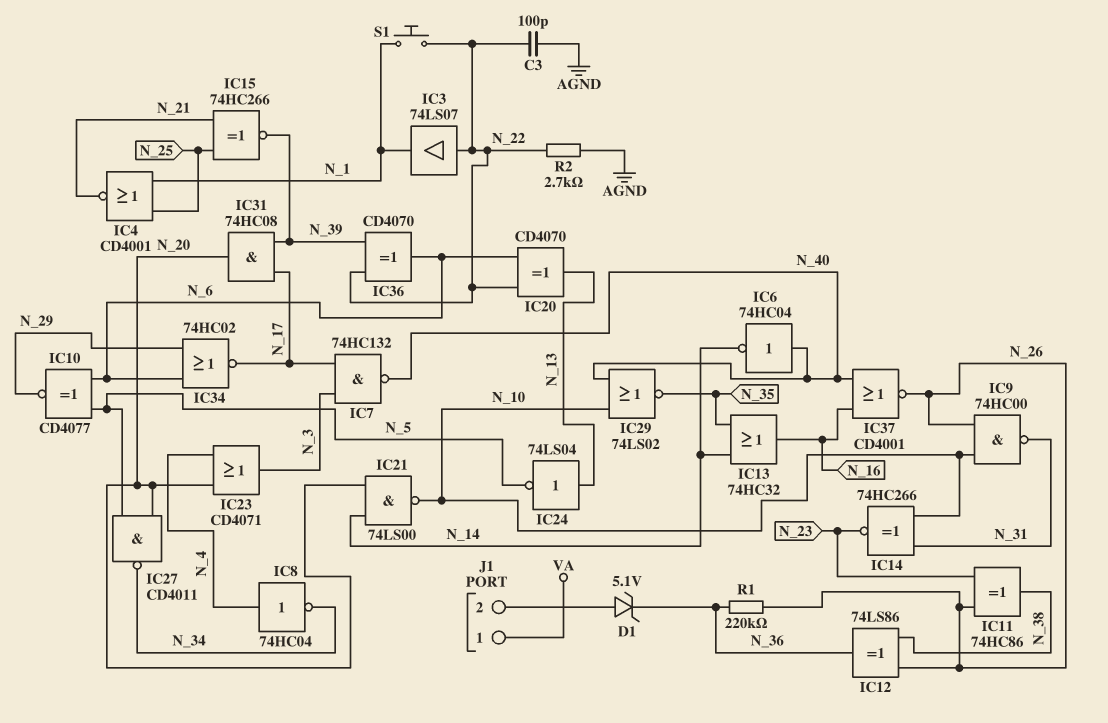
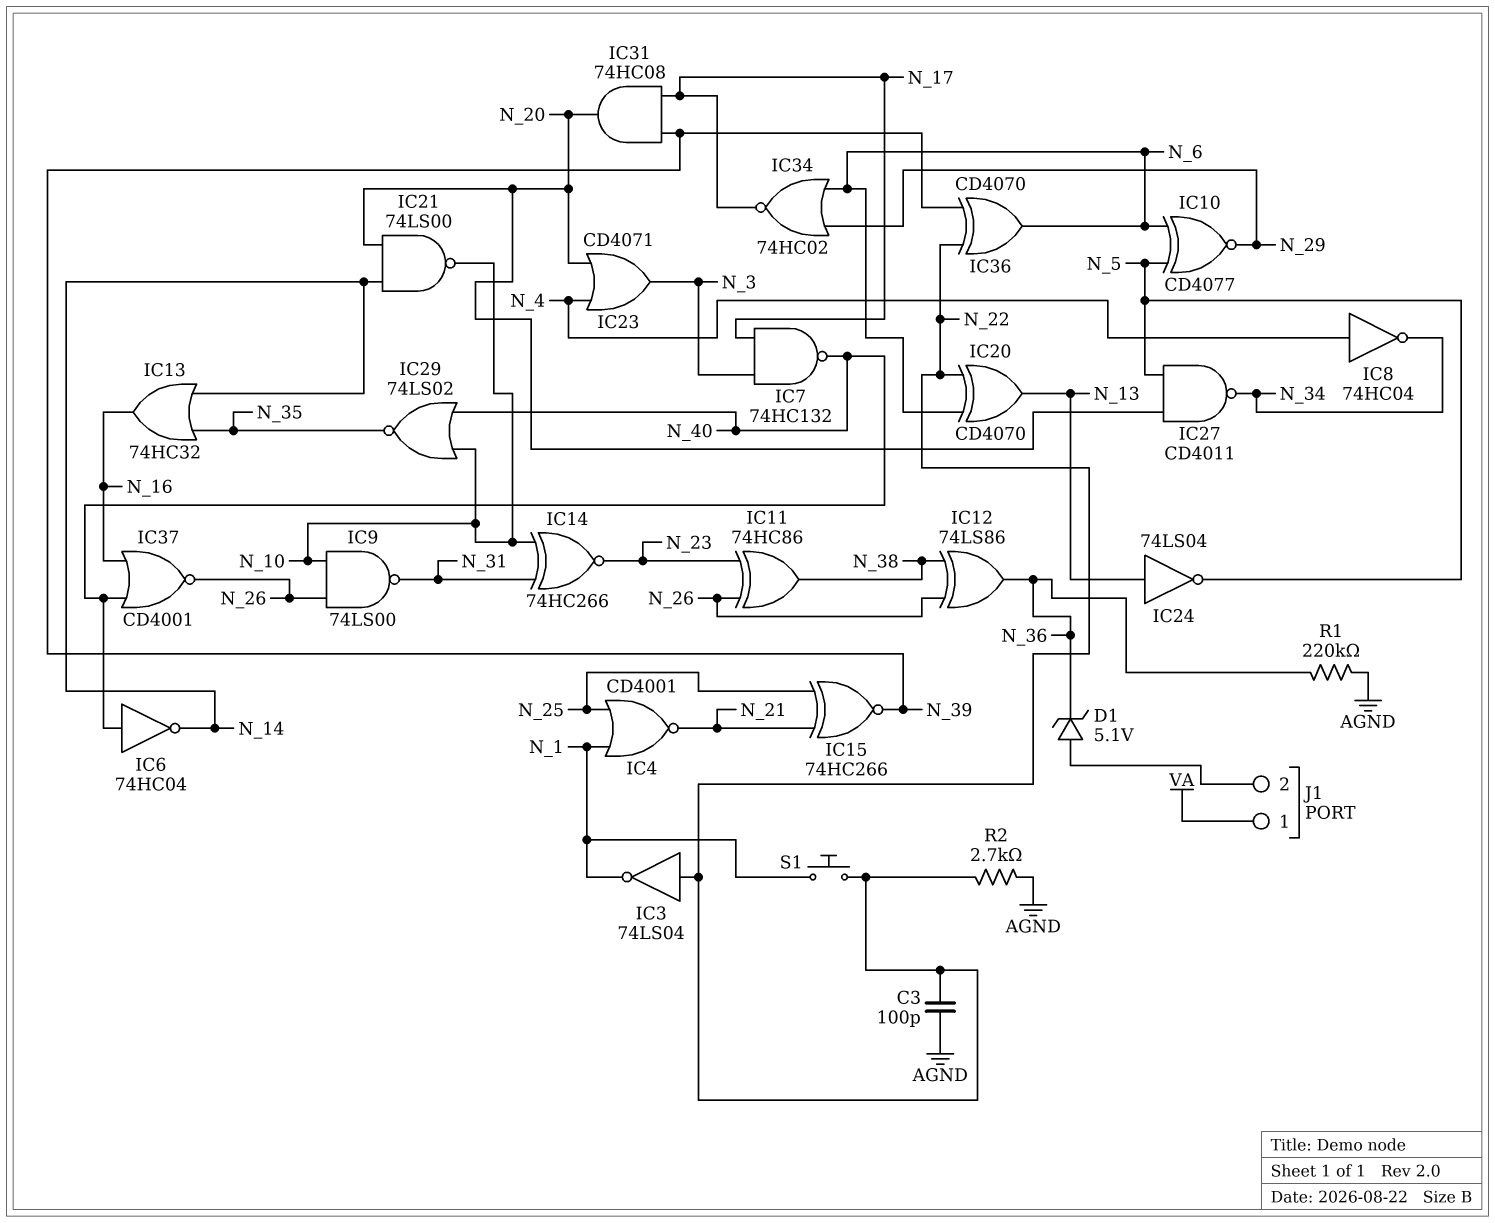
IC3: buffer 74LS07 (in N_22, out N_1) -> NOT 74LS04 (in N_22, out N_1)
IC9: NAND 74HC00 (in N_10, in N_26, out N_31) -> NAND 74LS00 (in N_10, in N_26, out N_31)
R1: 220k (N_26, N_36) -> 220k (AGND, N_36)

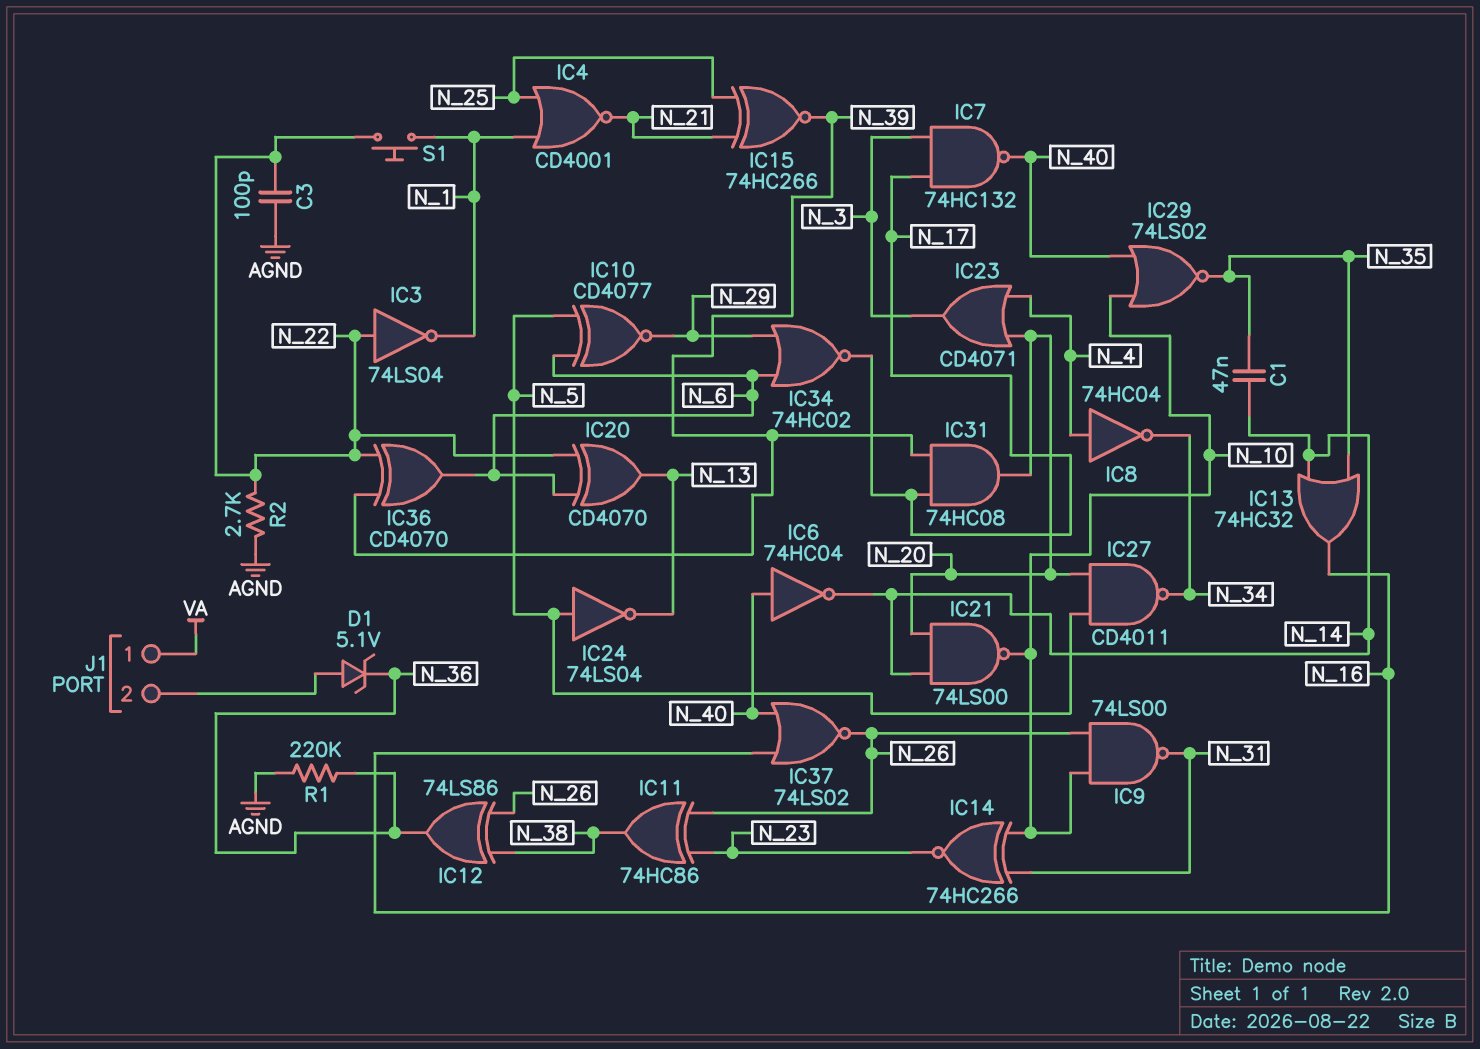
C1: none -> 47nF (N_14, N_35)
IC24: NOT 74LS04 (in N_13, out N_5) -> NOT 74LS04 (in N_5, out N_13)
IC37: NOR CD4001 (in N_16, in N_40, out N_26) -> NOR 74LS02 (in N_16, in N_40, out N_26)

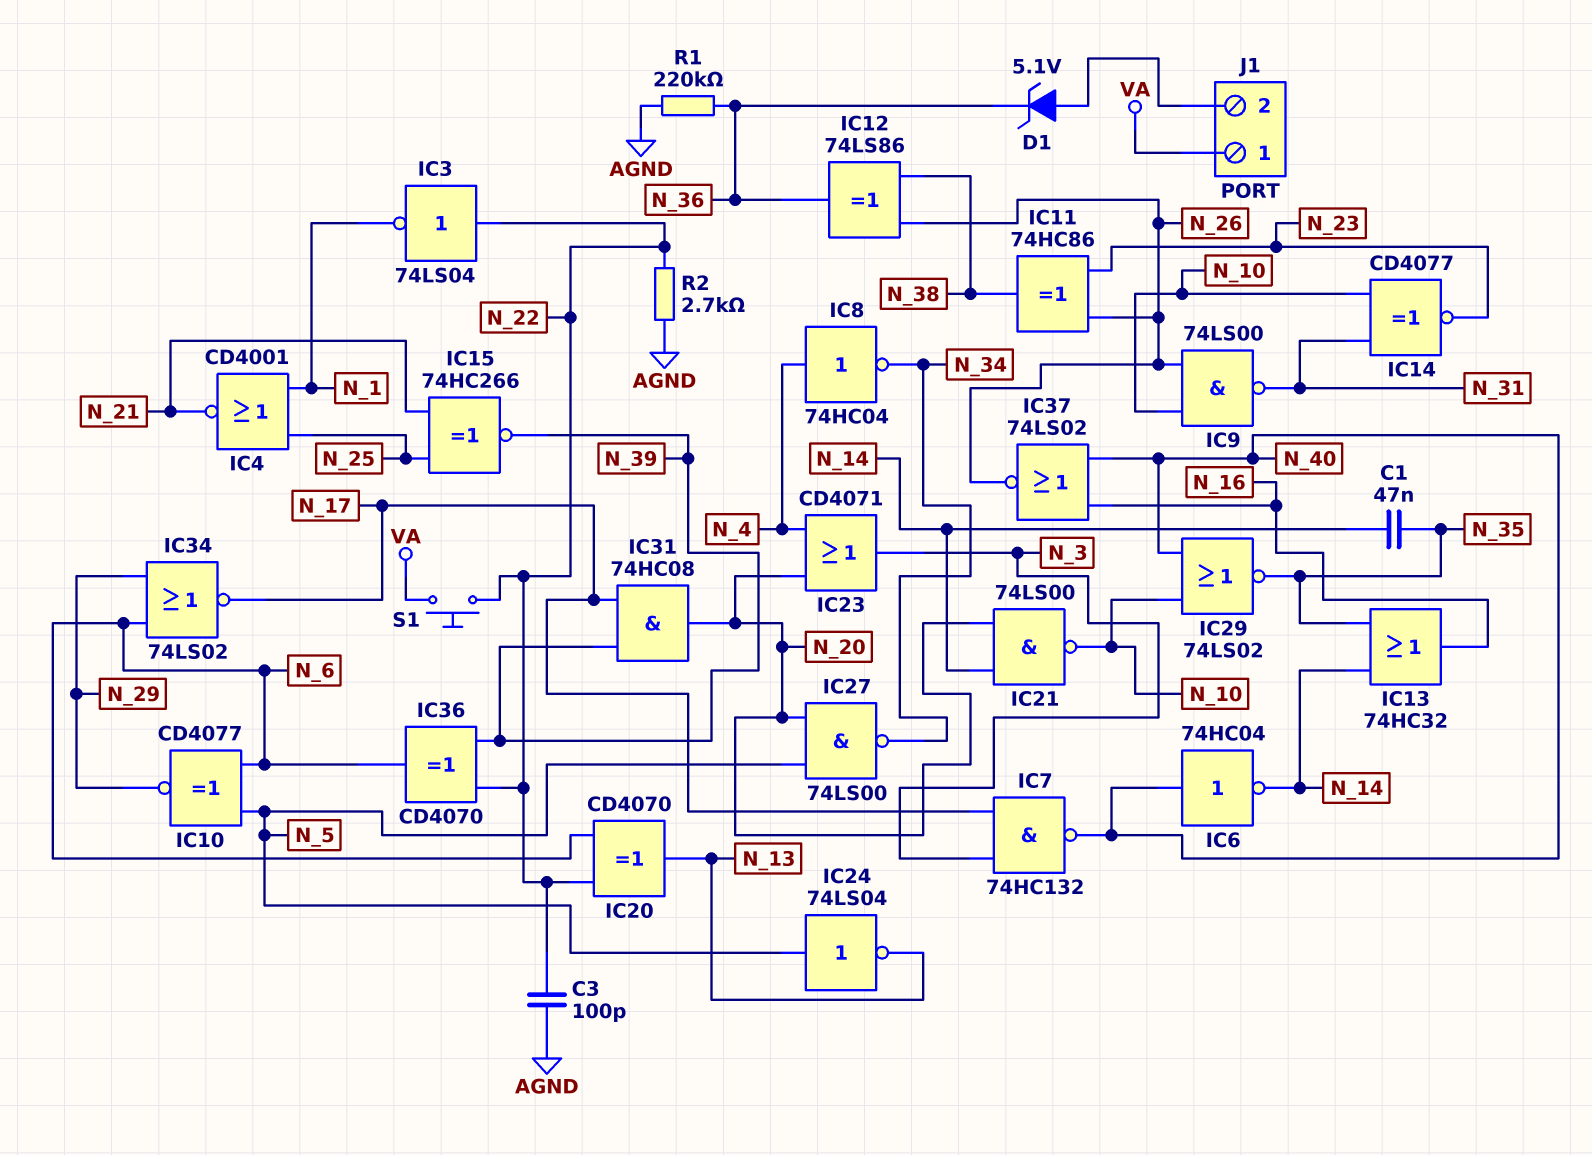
IC14: XNOR 74HC266 (in N_10, in N_31, out N_23) -> XNOR CD4077 (in N_10, in N_31, out N_23)
IC27: NAND CD4011 (in N_5, in N_20, out N_34) -> NAND 74LS00 (in N_5, in N_20, out N_34)
IC34: NOR 74HC02 (in N_6, in N_29, out N_17) -> NOR 74LS02 (in N_6, in N_29, out N_17)
S1: button (N_1, N_22) -> button (N_22, VA)

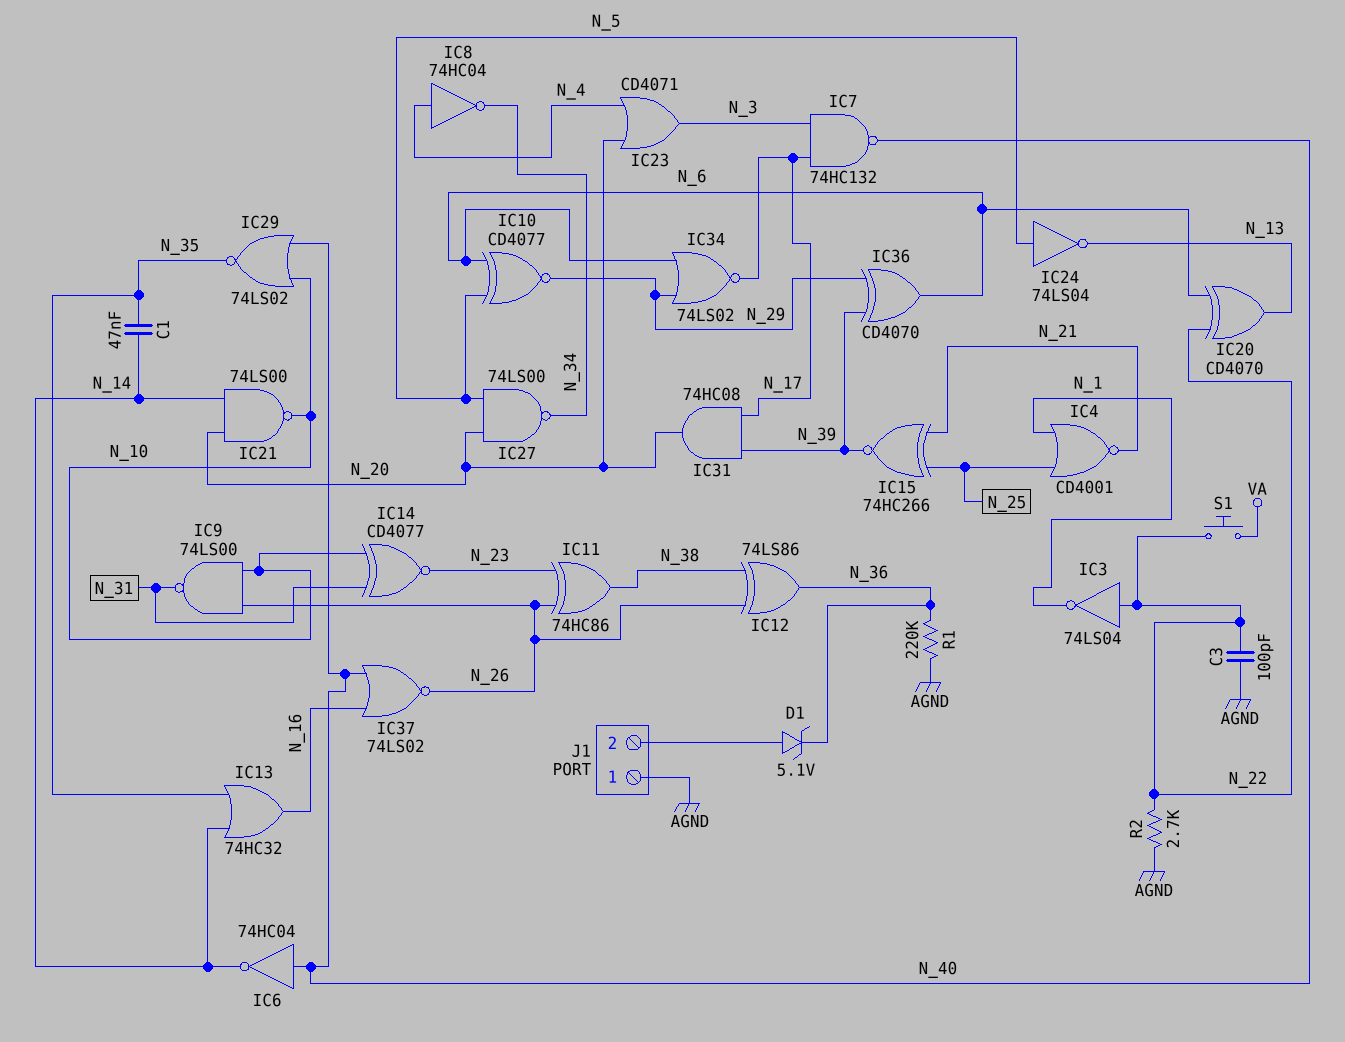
IC36: XOR CD4070 (in N_22, in N_39, out N_6) -> XOR CD4070 (in N_29, in N_39, out N_6)
J1 pin 1: VA -> AGND

